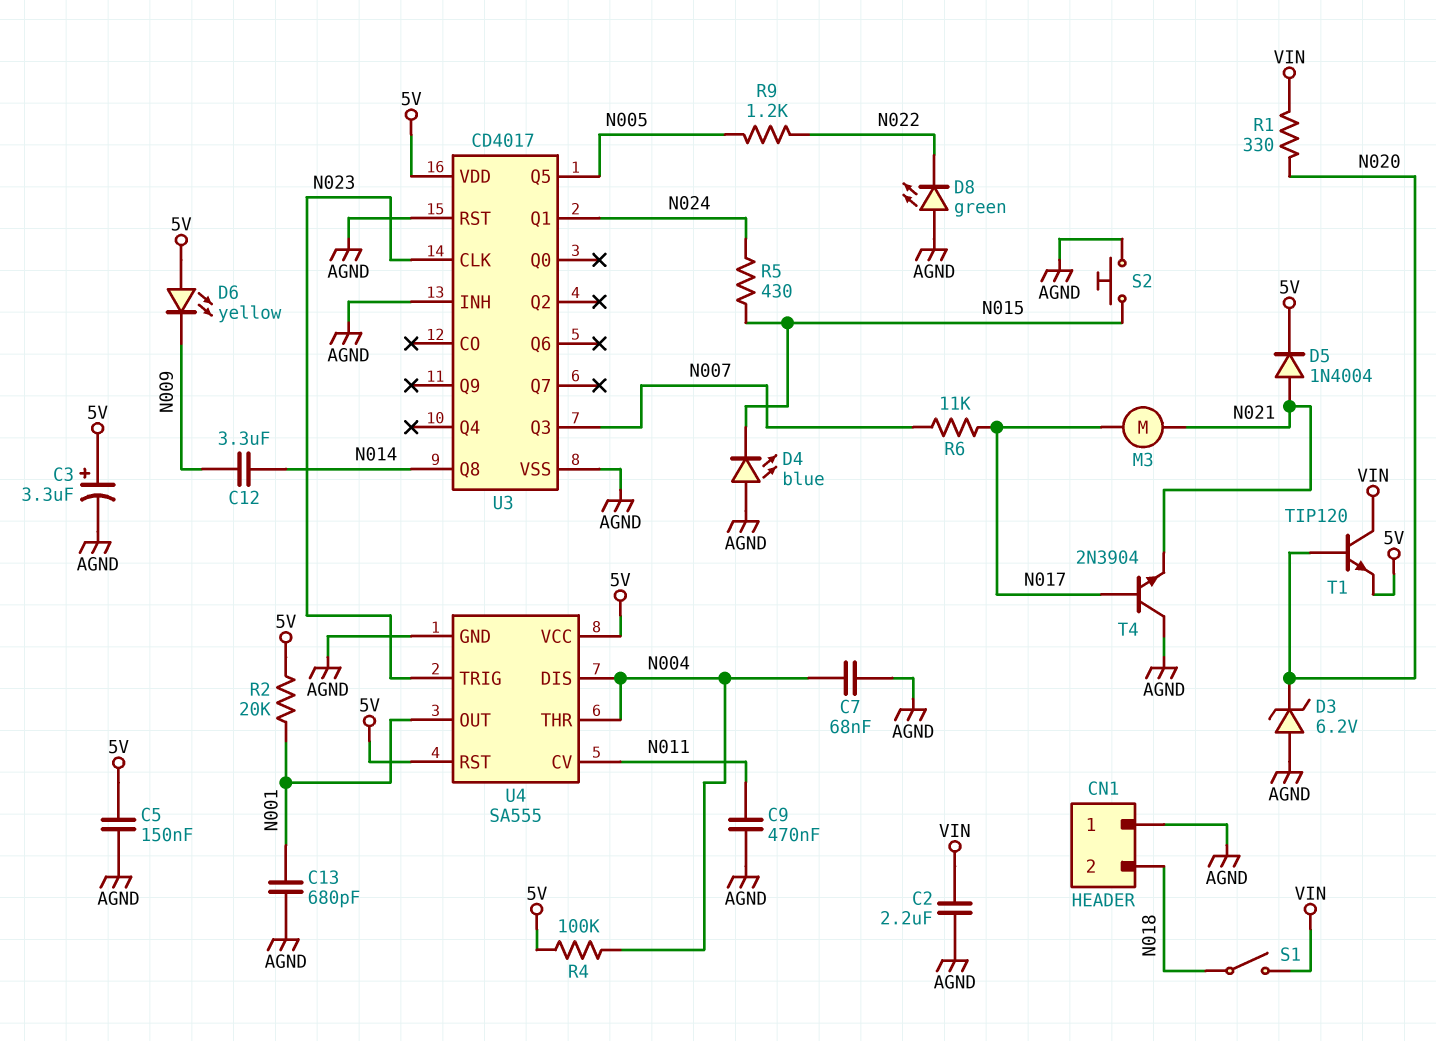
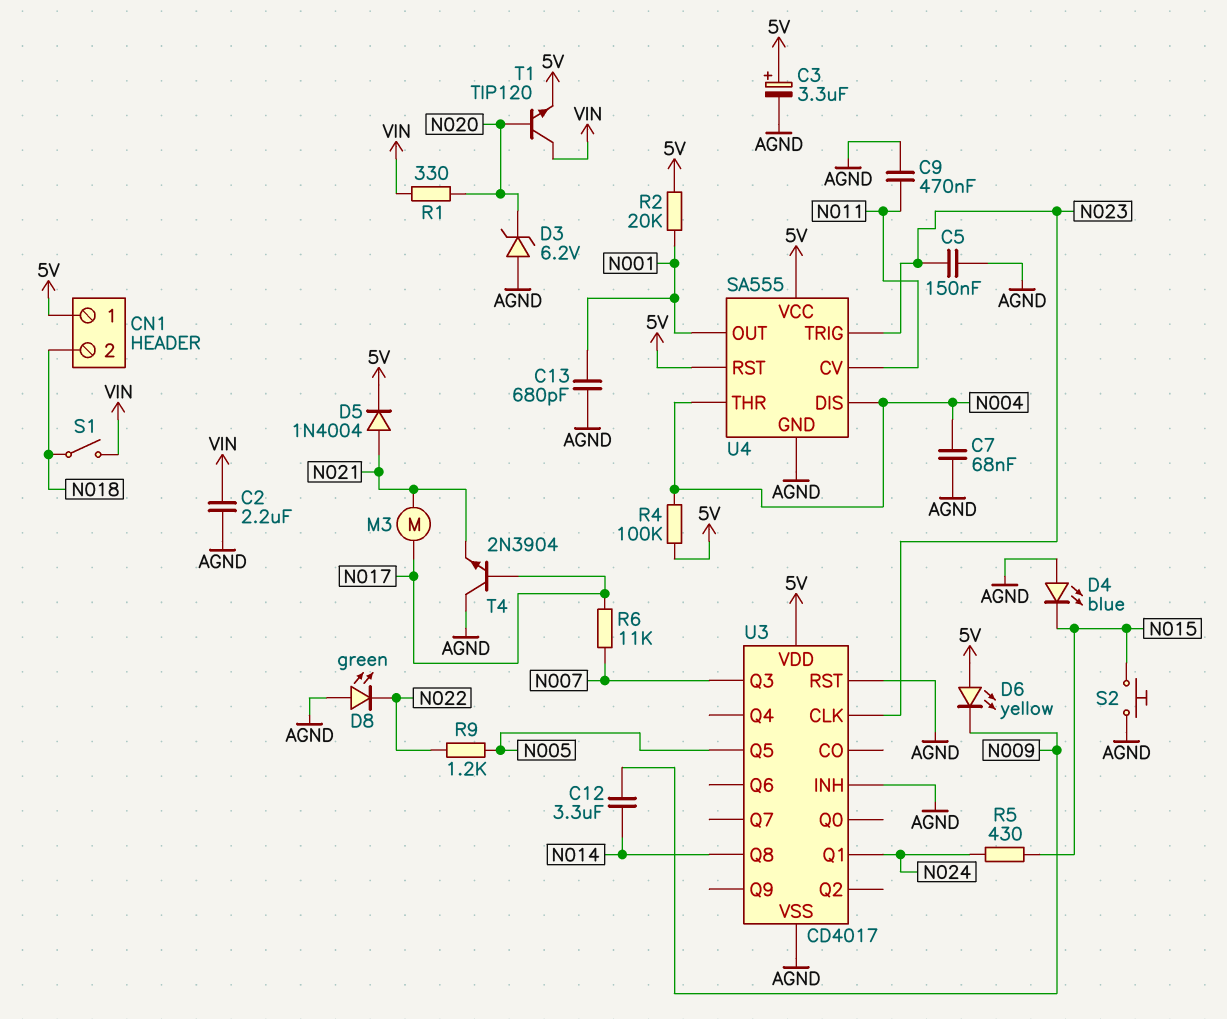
C5: 150nF (5V, AGND) -> 150nF (AGND, N023)
CN1 pin 1: AGND -> 5V

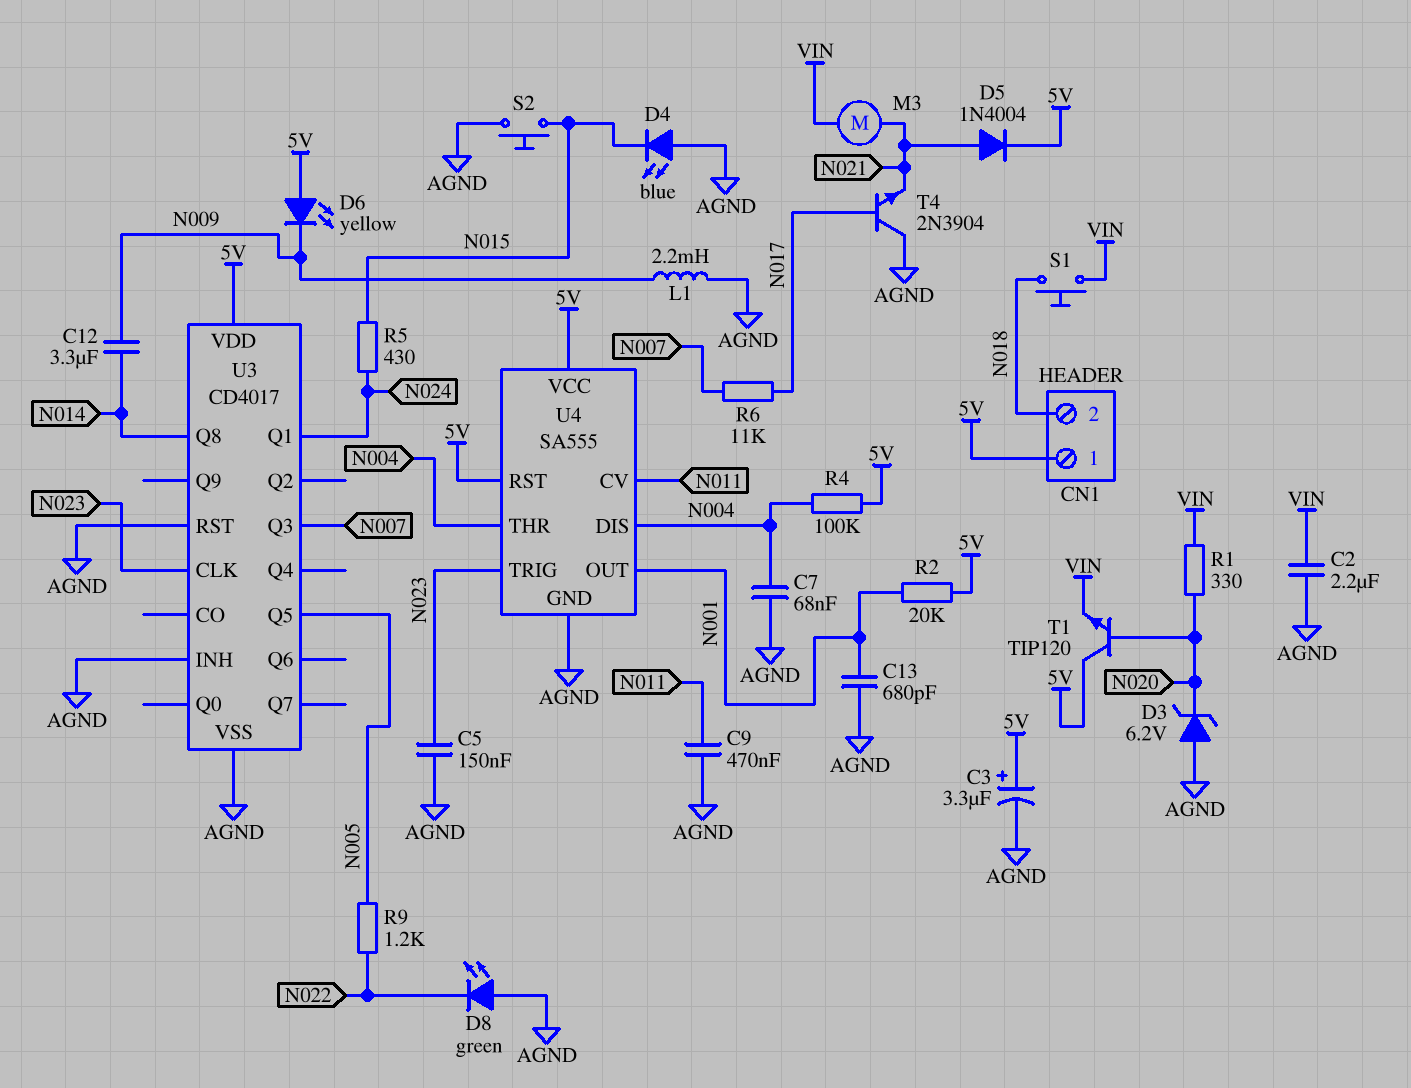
L1: none -> 2.2mH (AGND, N009)
M3: motor (N017, N021) -> motor (N021, VIN)
S1: switch (N018, VIN) -> button (N018, VIN)
T1: NPN TIP120 (B N020, C VIN, E 5V) -> NPN TIP120 (B N020, C 5V, E VIN)

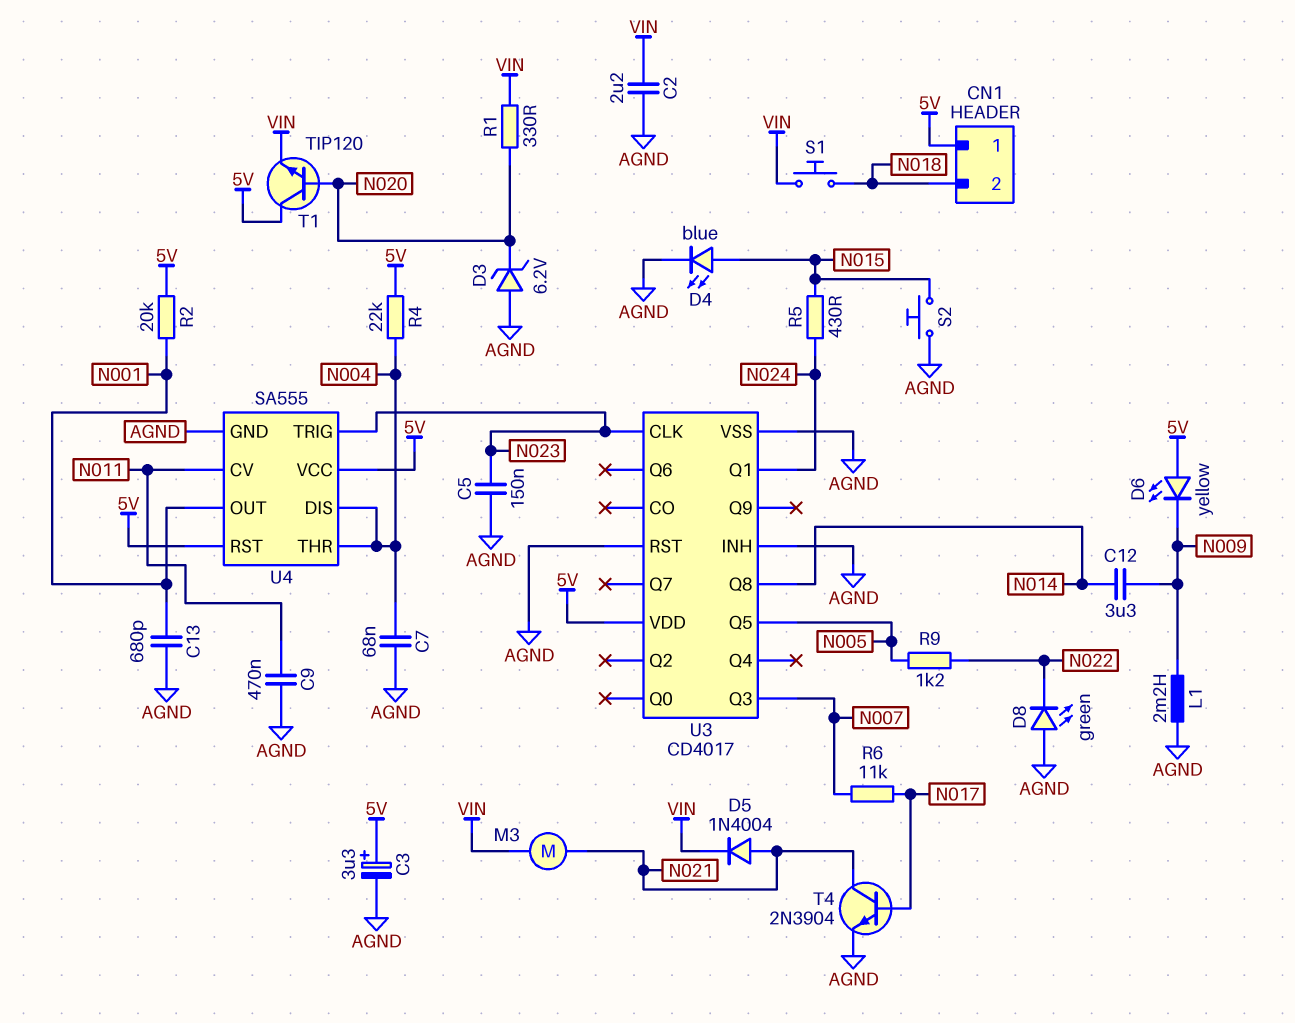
D4: LED blue (A AGND, K N015) -> LED blue (A N015, K AGND)
D5: diode 1N4004 (A N021, K 5V) -> diode 1N4004 (A N021, K VIN)
R4: 100k (5V, N004) -> 22k (5V, N004)
T4: NPN 2N3904 (B N017, C AGND, E N021) -> NPN 2N3904 (B N017, C N021, E AGND)

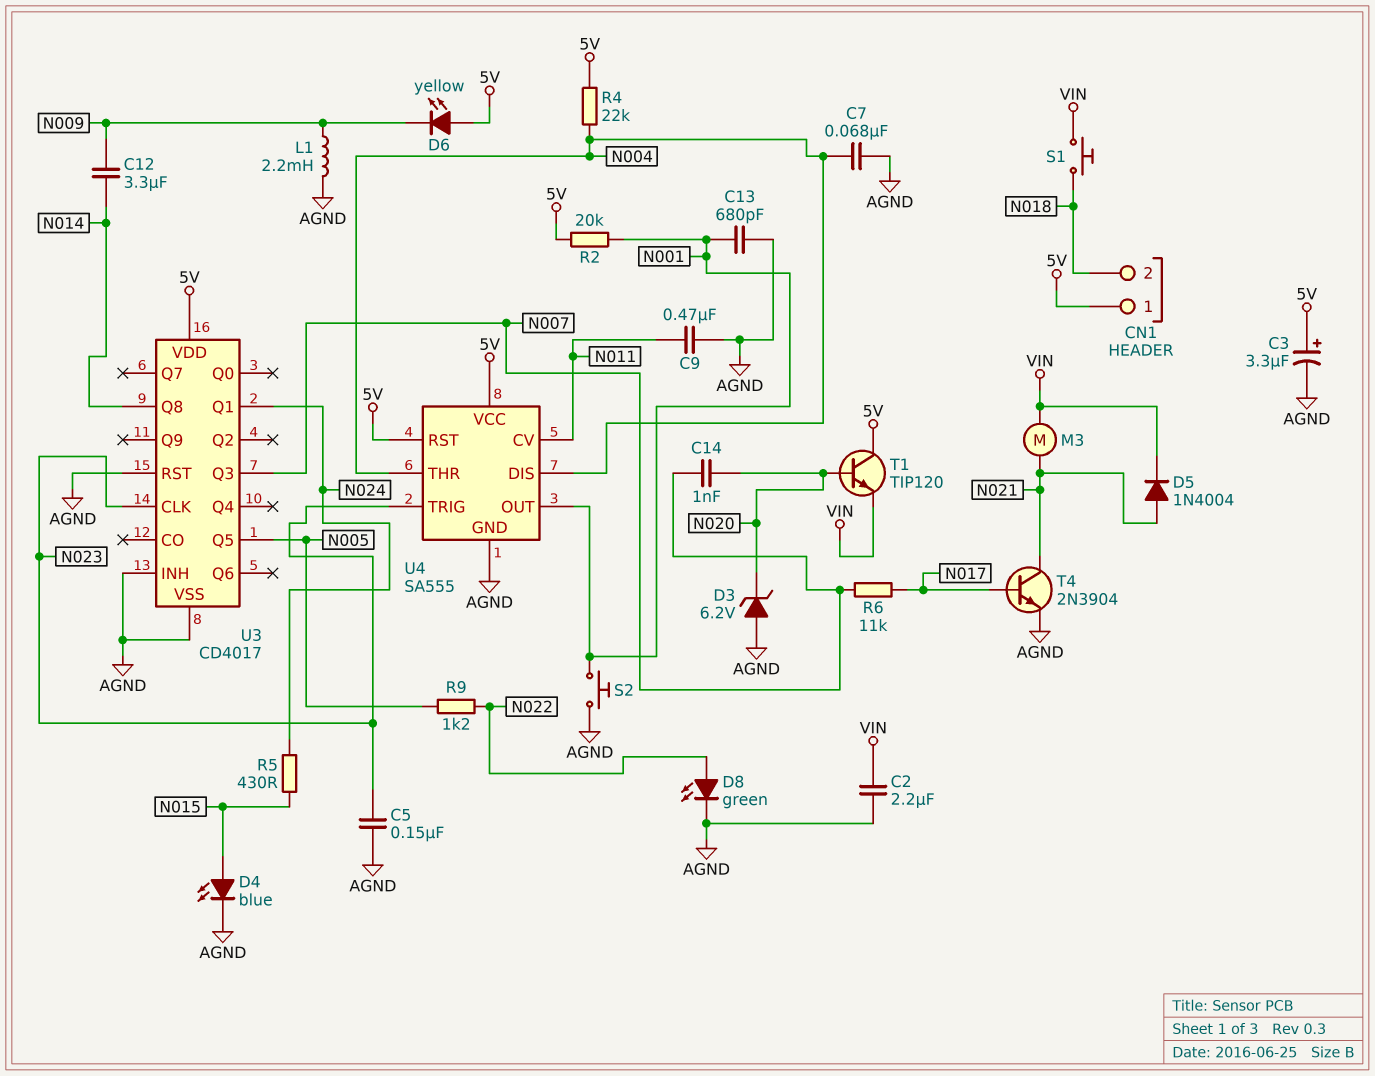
C14: none -> 1nF (N007, N020)
D8: LED green (A AGND, K N022) -> LED green (A N022, K AGND)
R1: 330 (N020, VIN) -> none
S2: button (AGND, N015) -> button (AGND, N001)

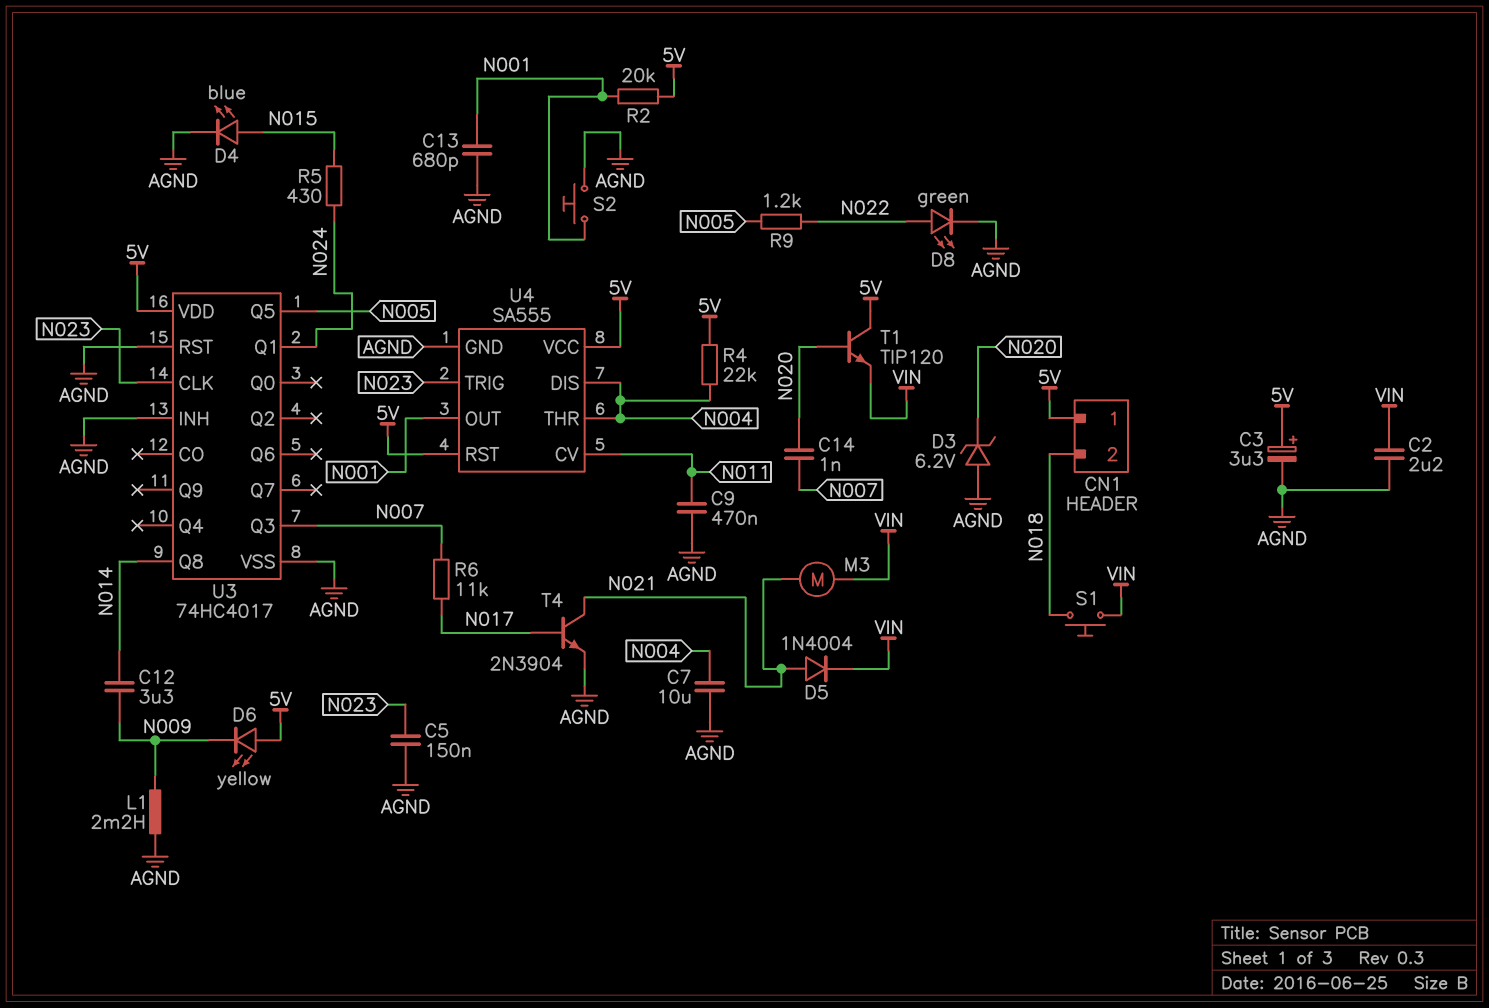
C7: 68nF (AGND, N004) -> 10uF (AGND, N004)
U3: CD4017 -> 74HC4017

